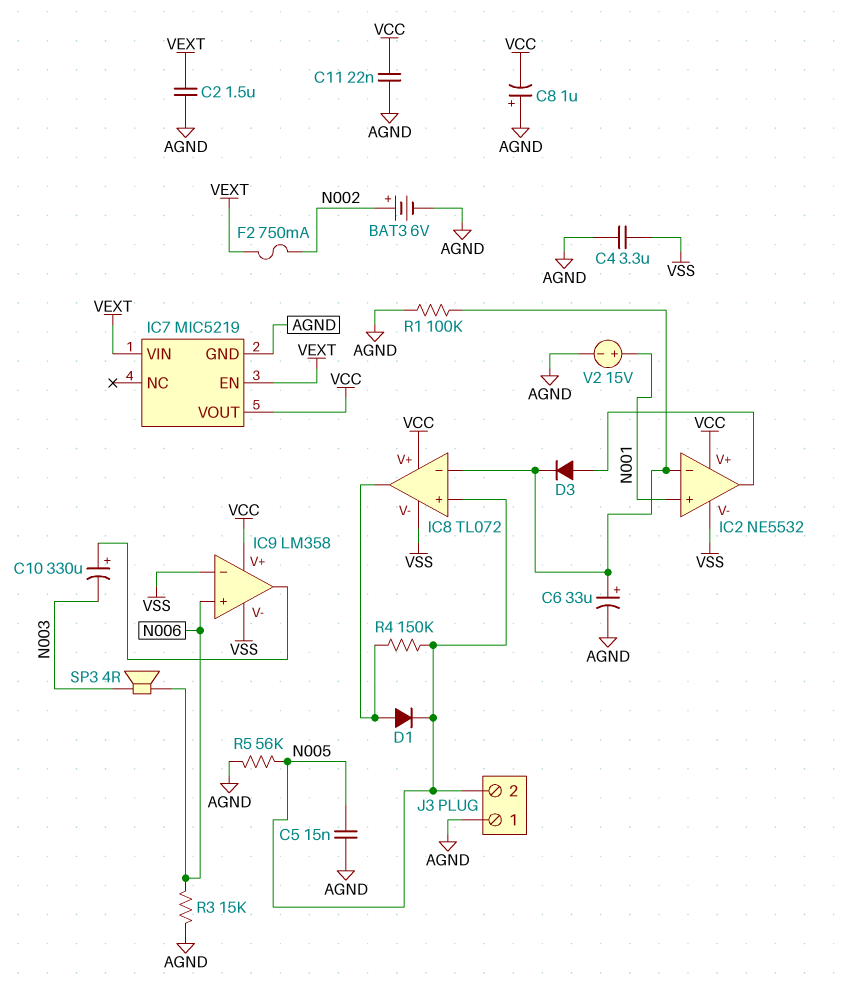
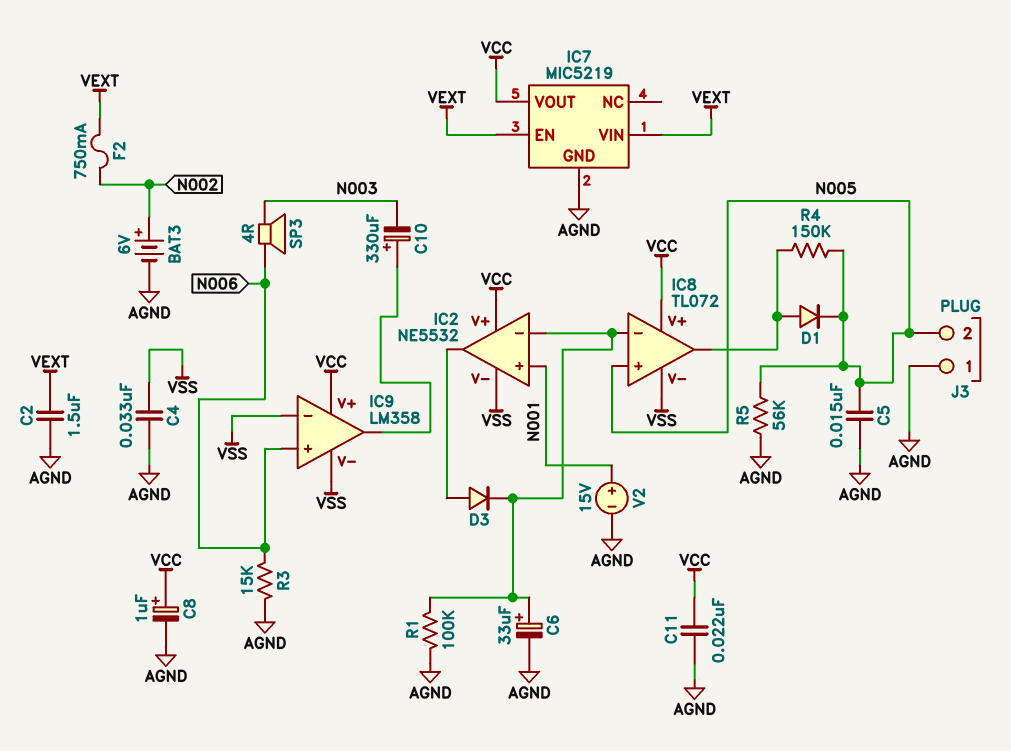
C4: 3.3uF (AGND, VSS) -> 33nF (AGND, VSS)
C8: 1uF (plus AGND, minus VCC) -> 1uF (plus VCC, minus AGND)

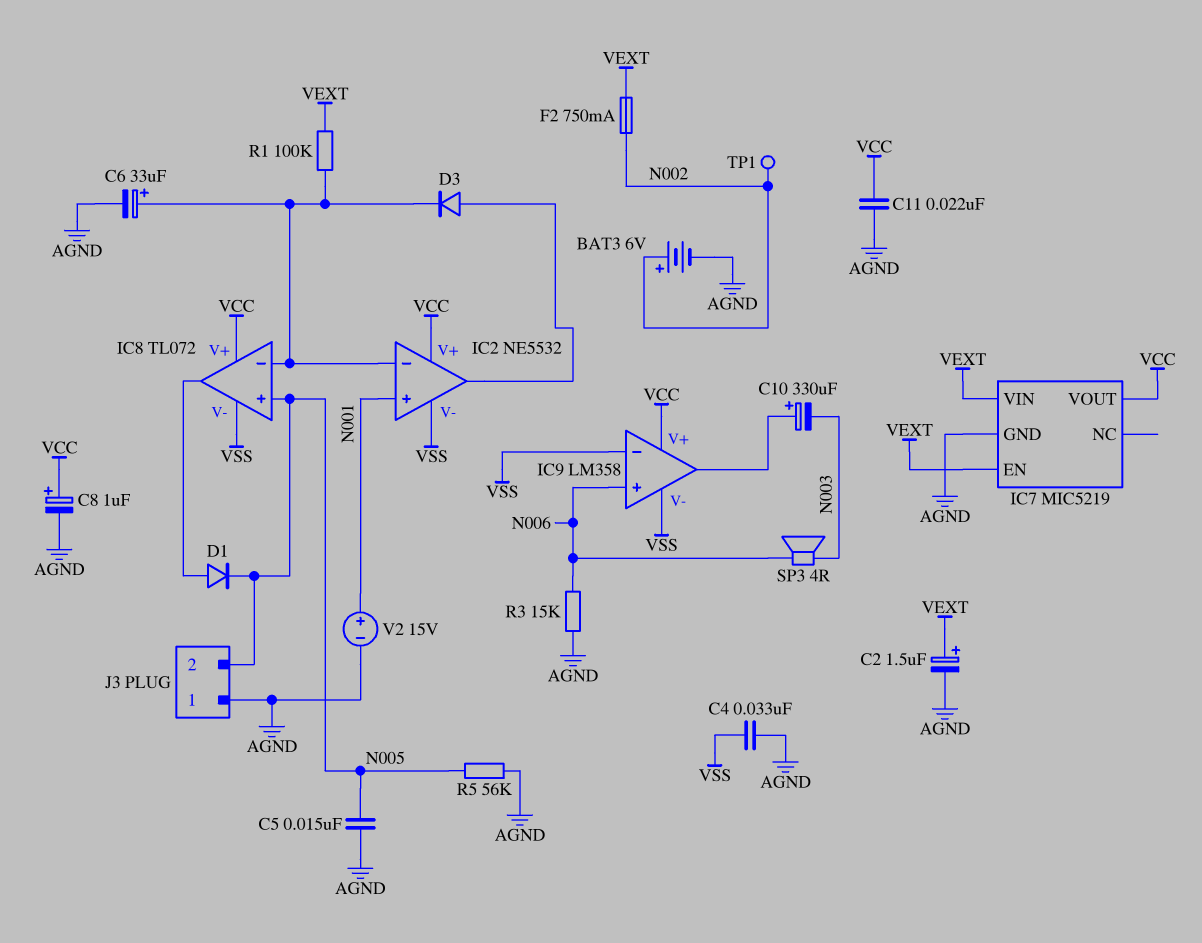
C2: 1.5uF (AGND, VEXT) -> 1.5uF (plus VEXT, minus AGND)
R1: 100k (AGND, IC2/in-) -> 100k (IC2/in-, VEXT)
R4: 150k (IC8/out, N005) -> none
TP1: none -> test point (N002)

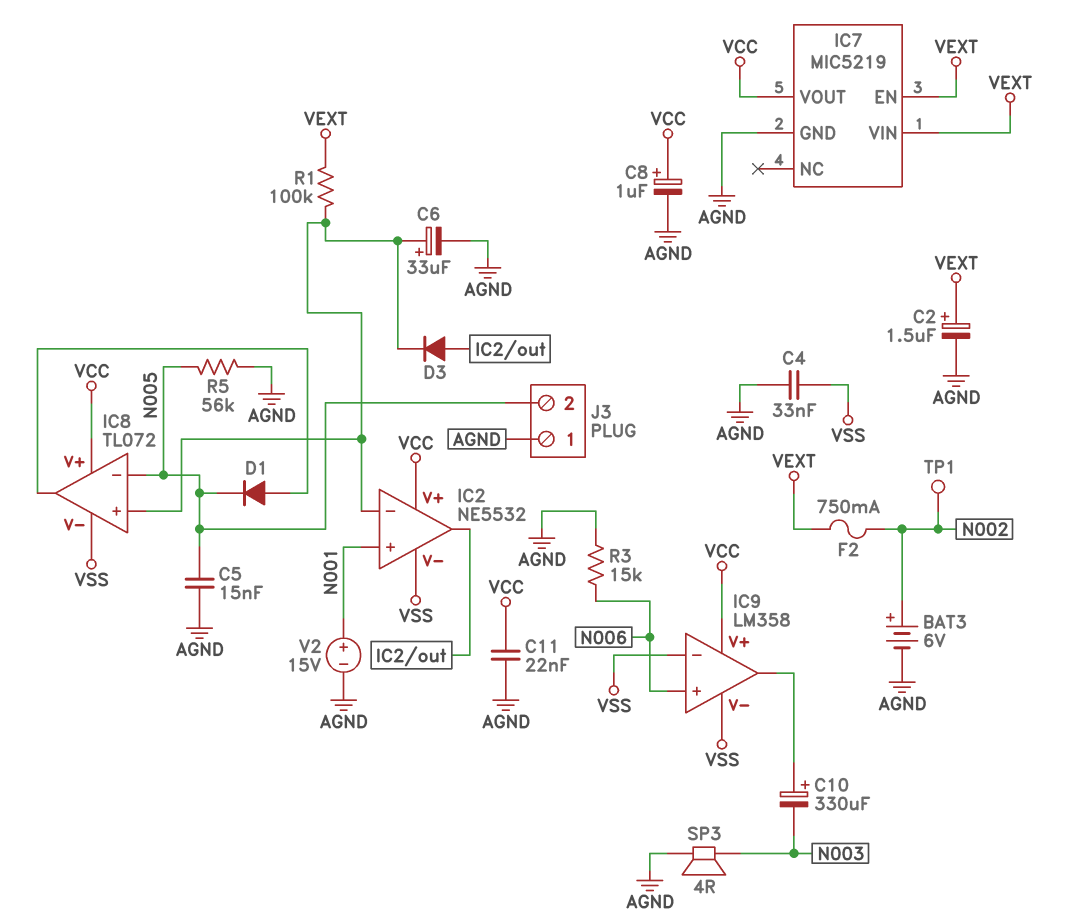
IC8 pin in+: N005 -> IC2/in-
IC8 pin in-: IC2/in- -> N005
SP3: speaker 4R (N003, N006) -> speaker 4R (AGND, N003)

